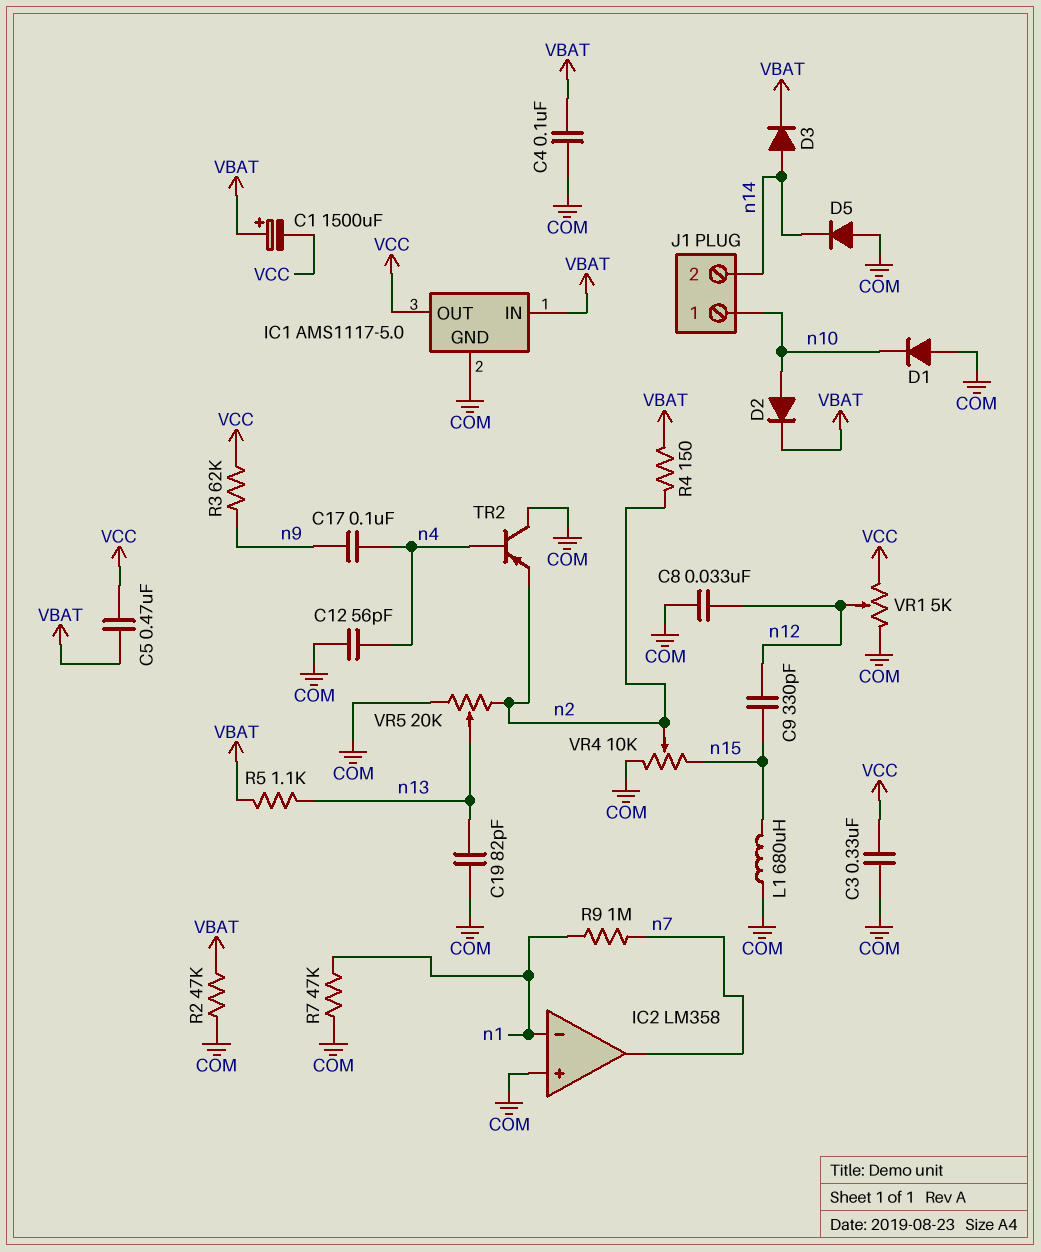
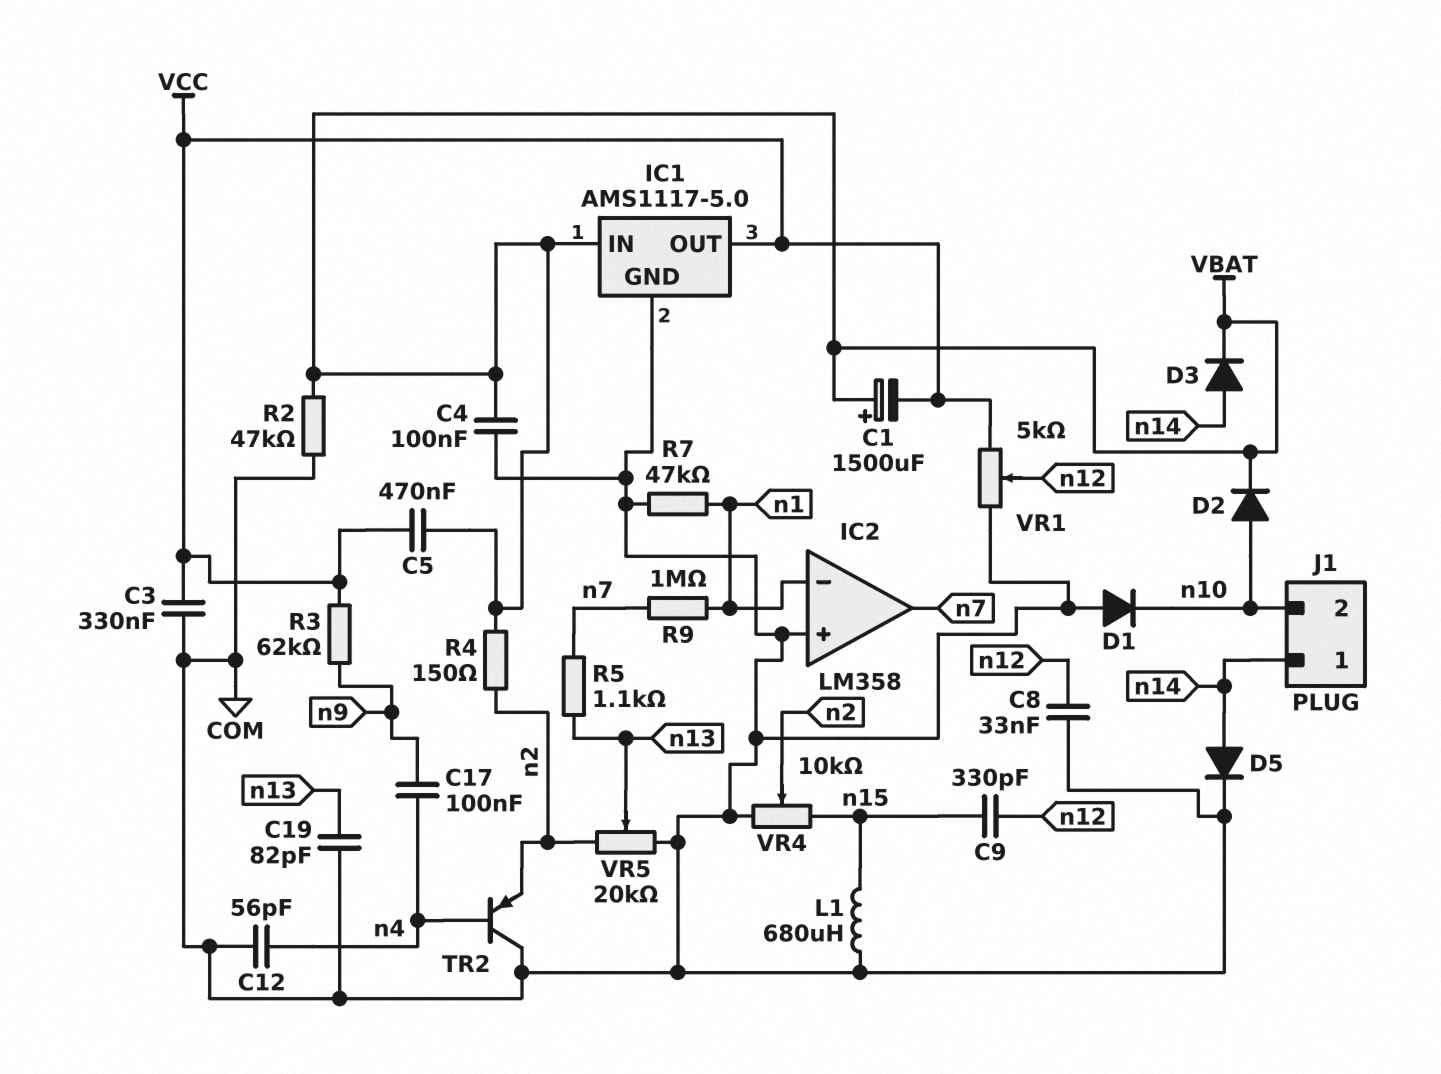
D5: diode (A COM, K n14) -> diode (A n14, K COM)
J1 pin 1: n10 -> n14
J1 pin 2: n14 -> n10
R5: 1.1k (VBAT, n13) -> 1.1k (n7, n13)

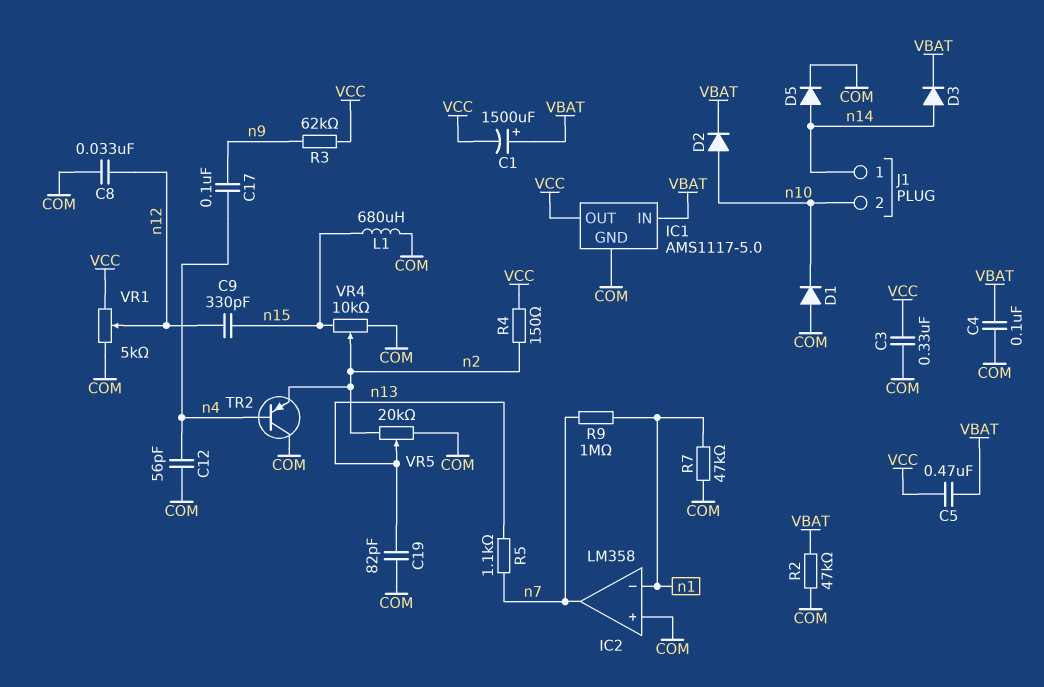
R4: 150 (VBAT, n2) -> 150 (VCC, n2)

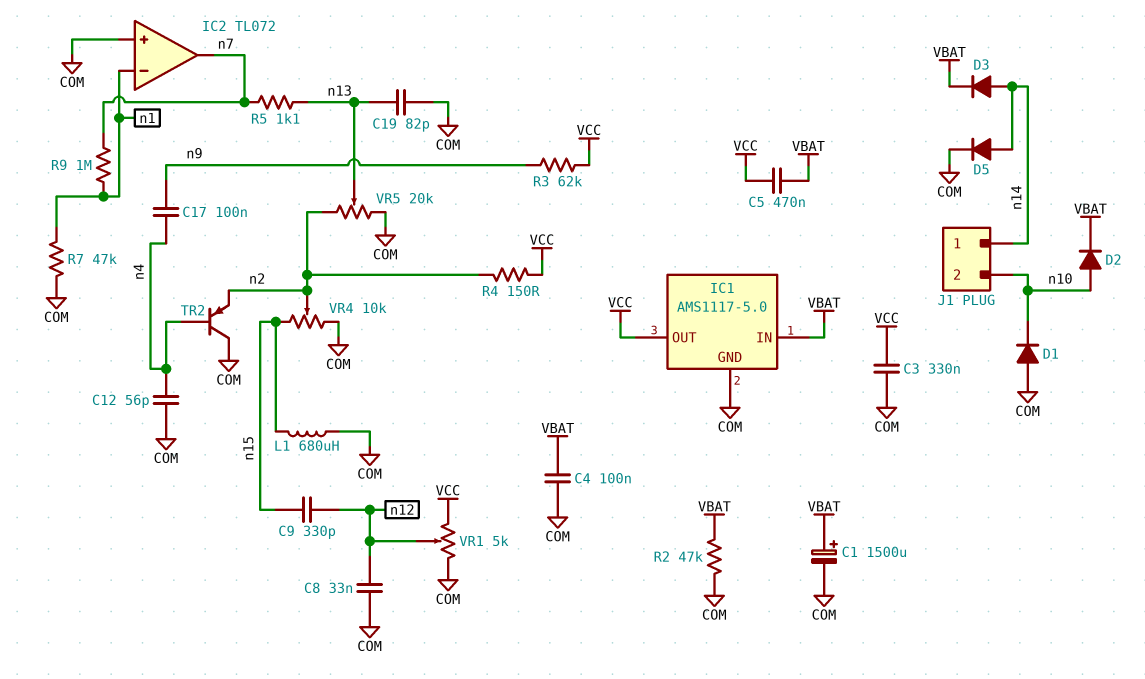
C1: 1500uF (plus VBAT, minus VCC) -> 1500uF (plus VBAT, minus COM)
IC2: LM358 -> TL072

